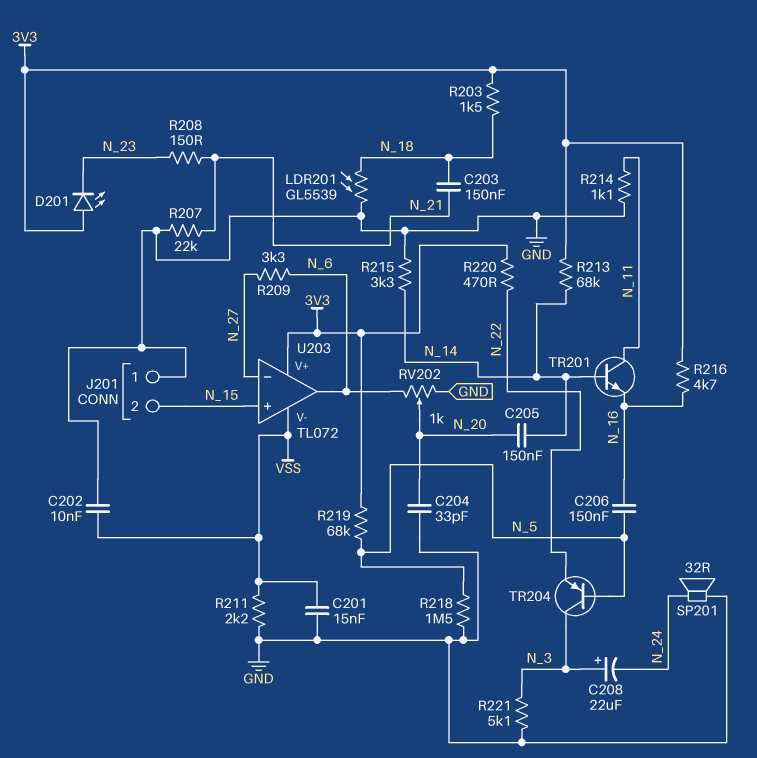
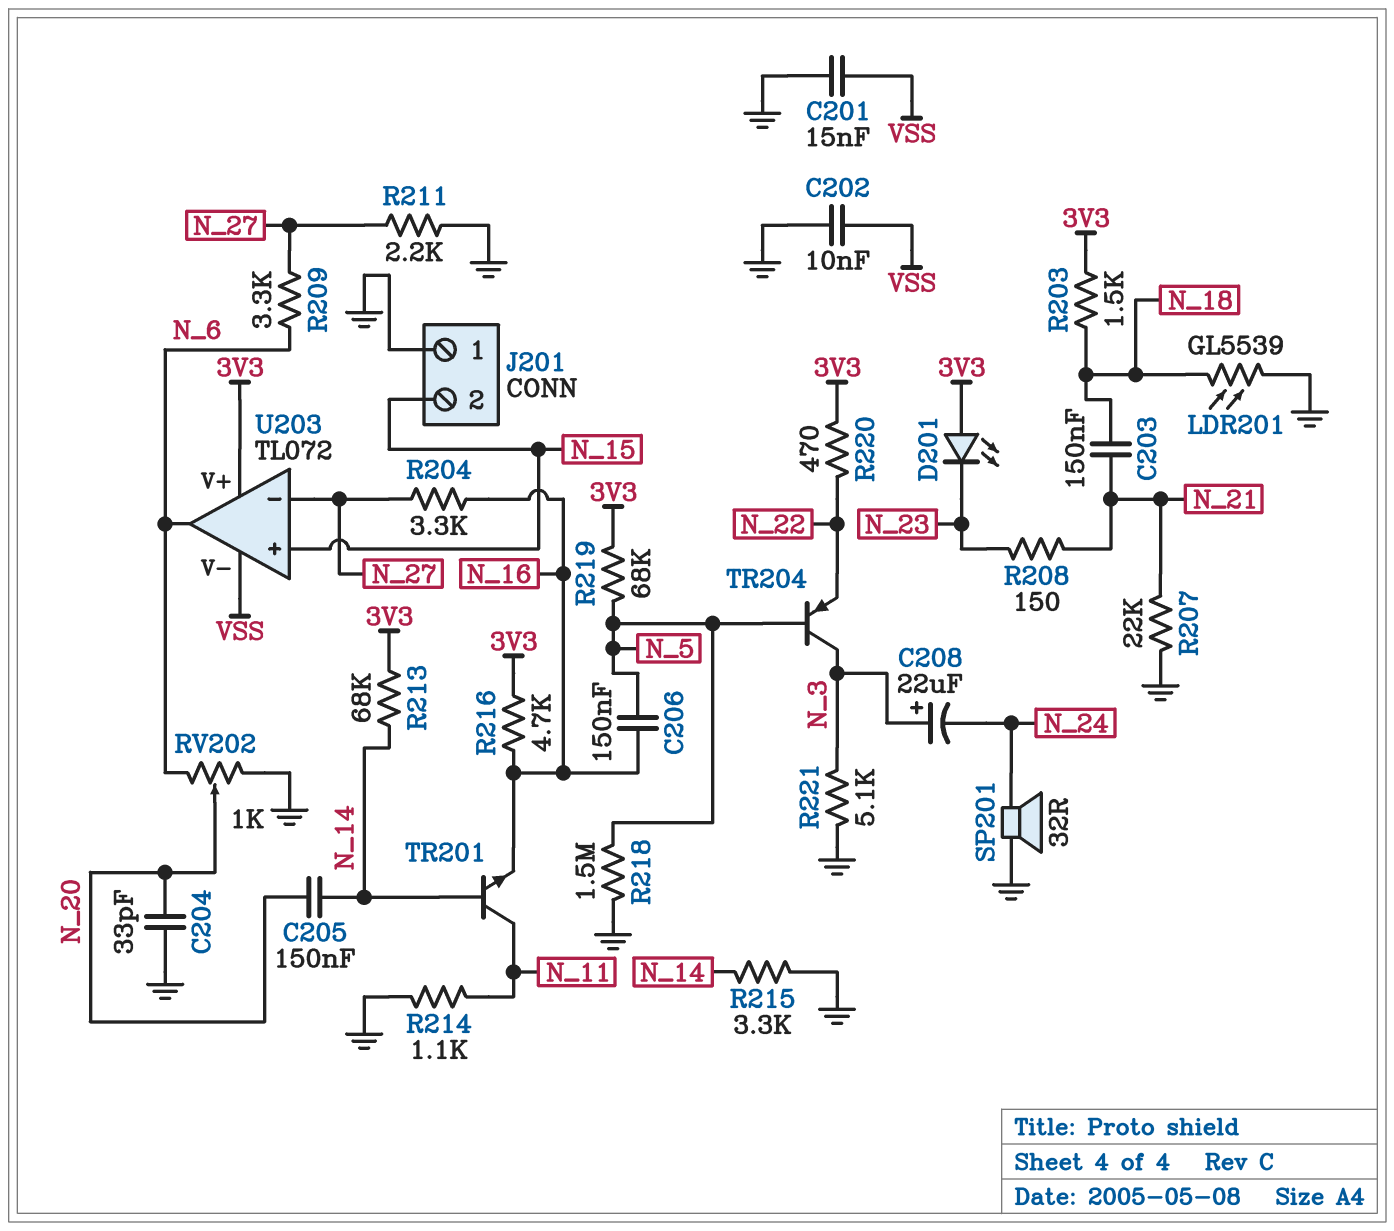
R204: none -> 3.3k (N_16, N_27)
R211: 2.2k (GND, VSS) -> 2.2k (GND, N_27)

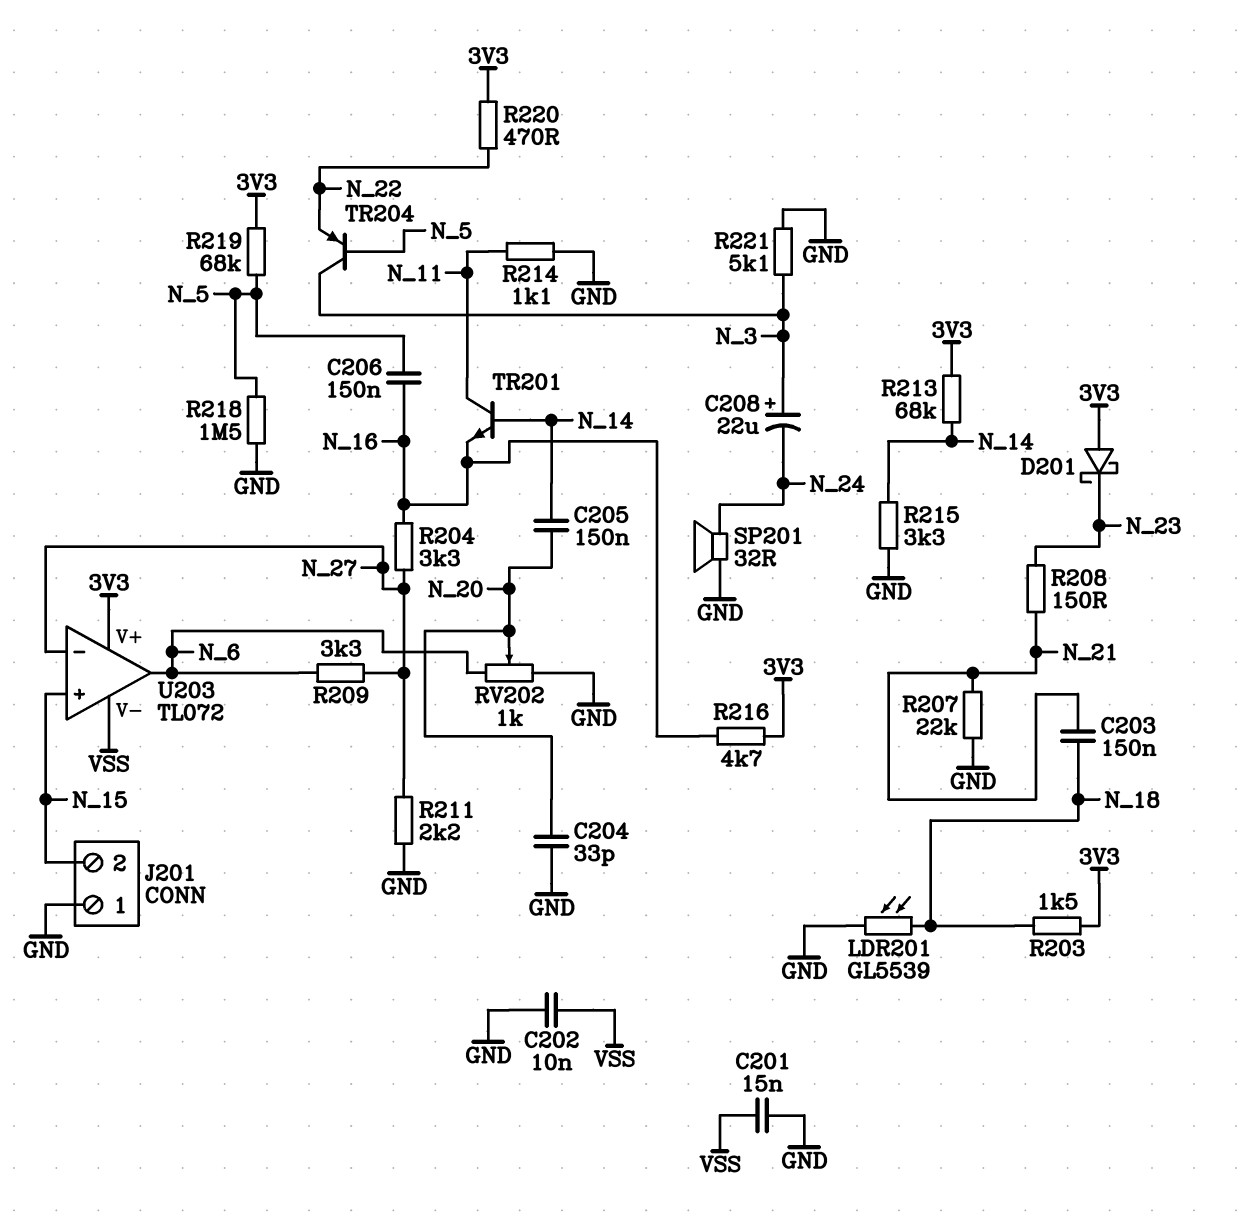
D201: LED (A 3V3, K N_23) -> schottky (A 3V3, K N_23)

